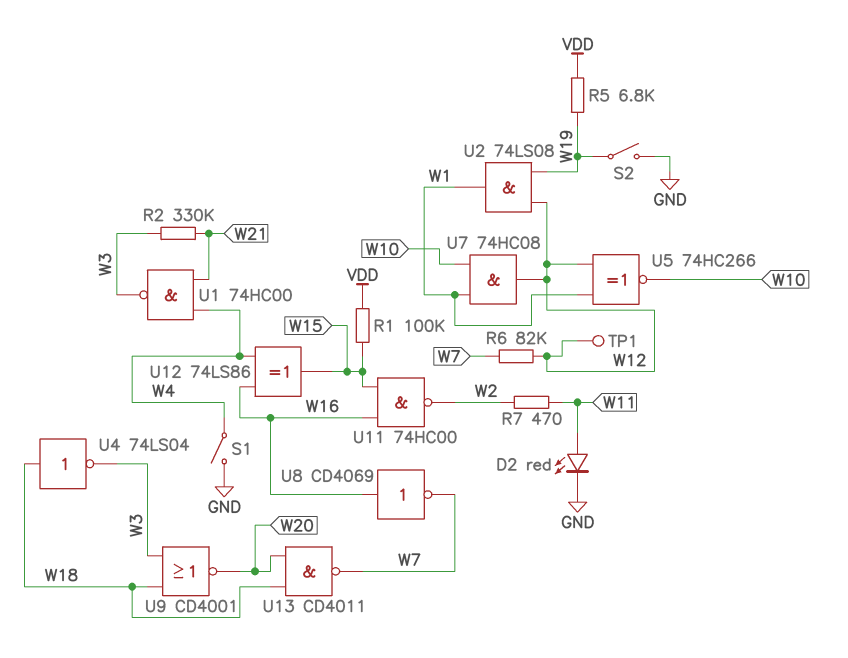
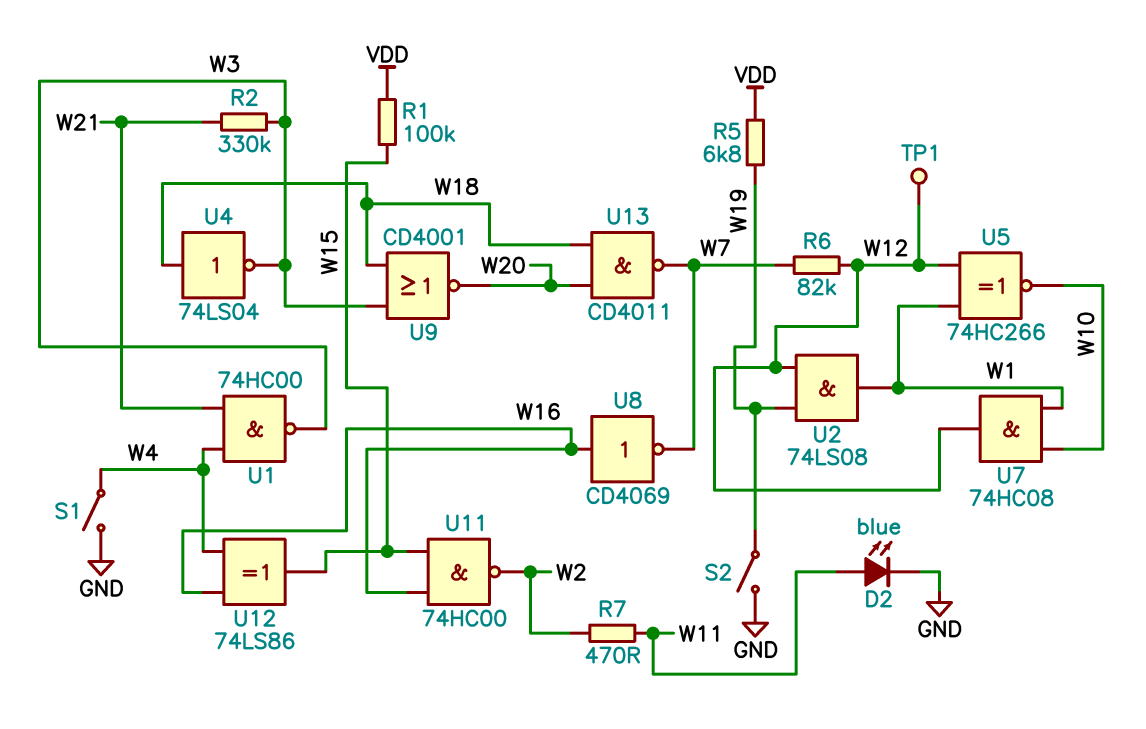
D2: LED red (A W11, K GND) -> LED blue (A W11, K GND)

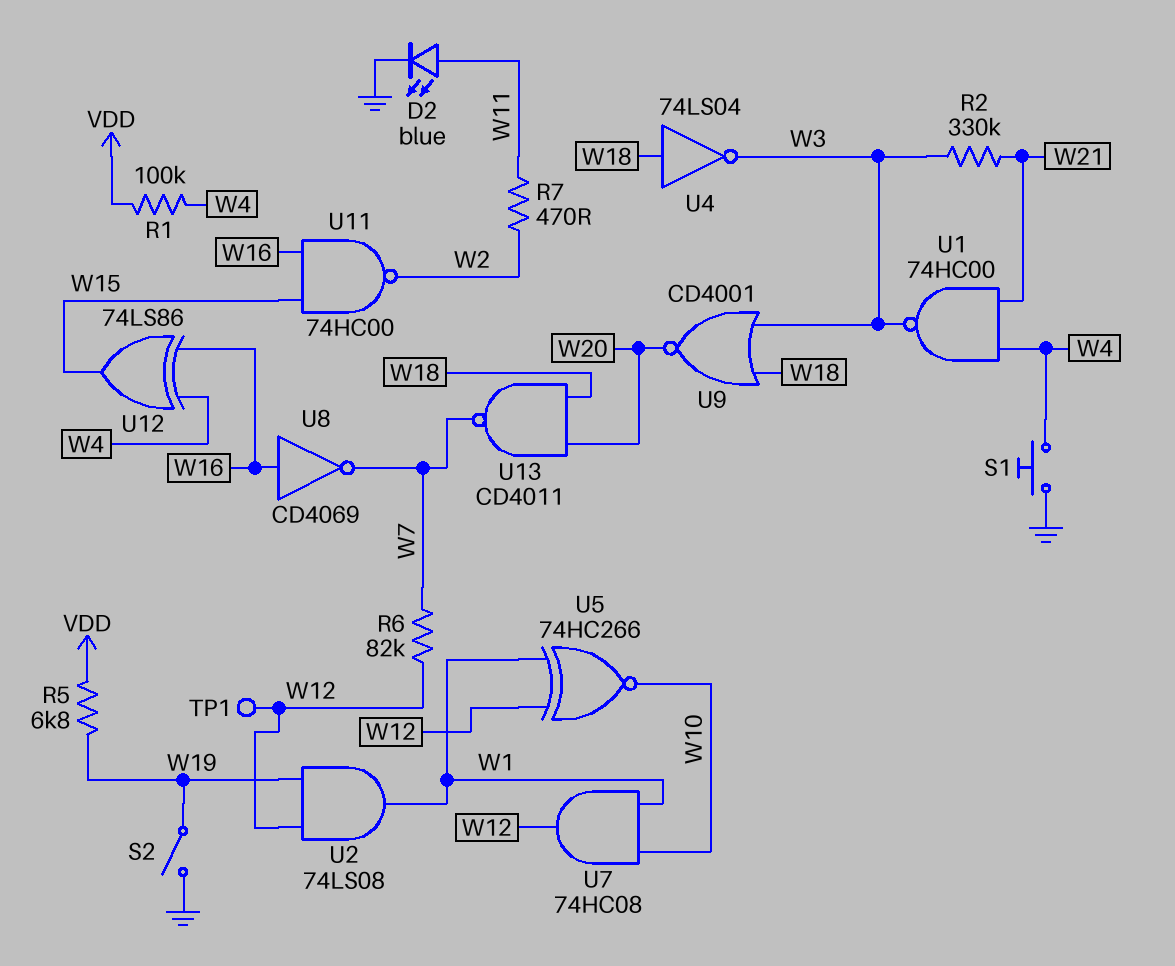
R1: 100k (VDD, W15) -> 100k (VDD, W4)
S1: switch (GND, W4) -> button (GND, W4)

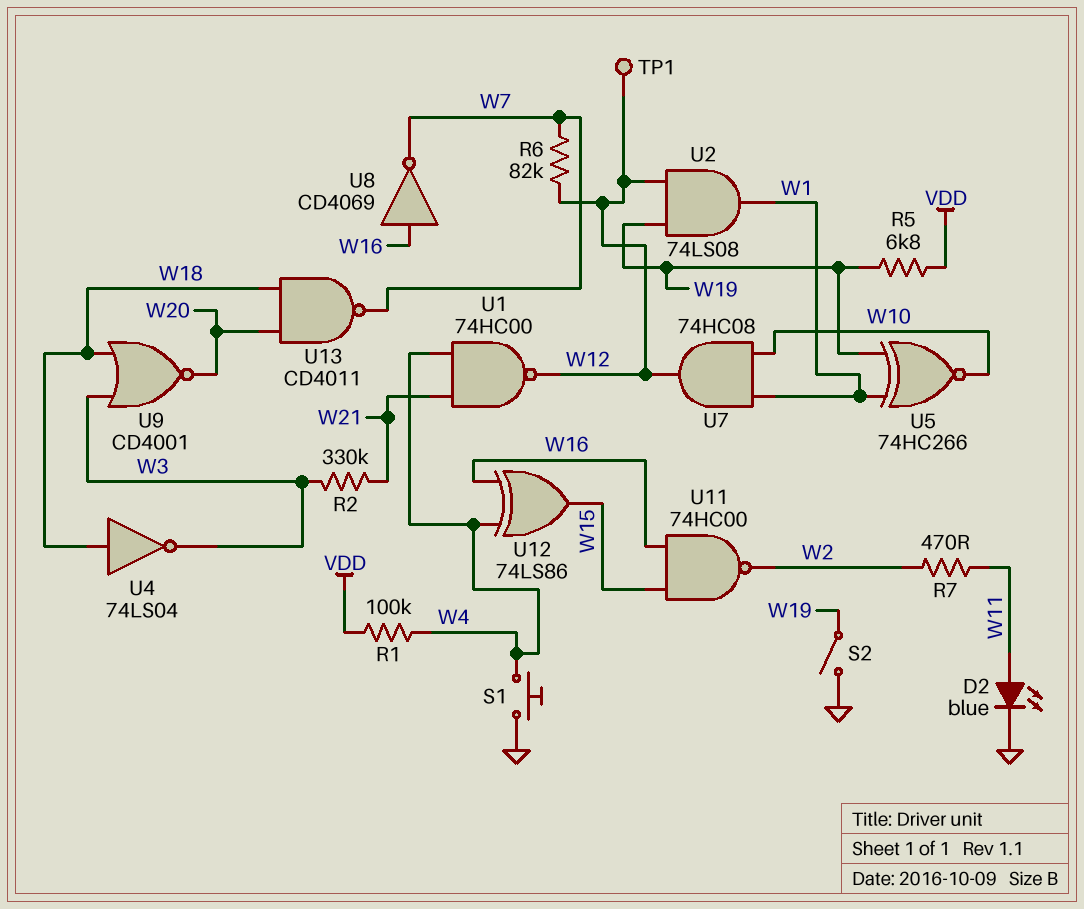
U1: NAND 74HC00 (in W4, in W21, out W3) -> NAND 74HC00 (in W4, in W21, out W12)
U5: XNOR 74HC266 (in W1, in W12, out W10) -> XNOR 74HC266 (in W1, in W19, out W10)

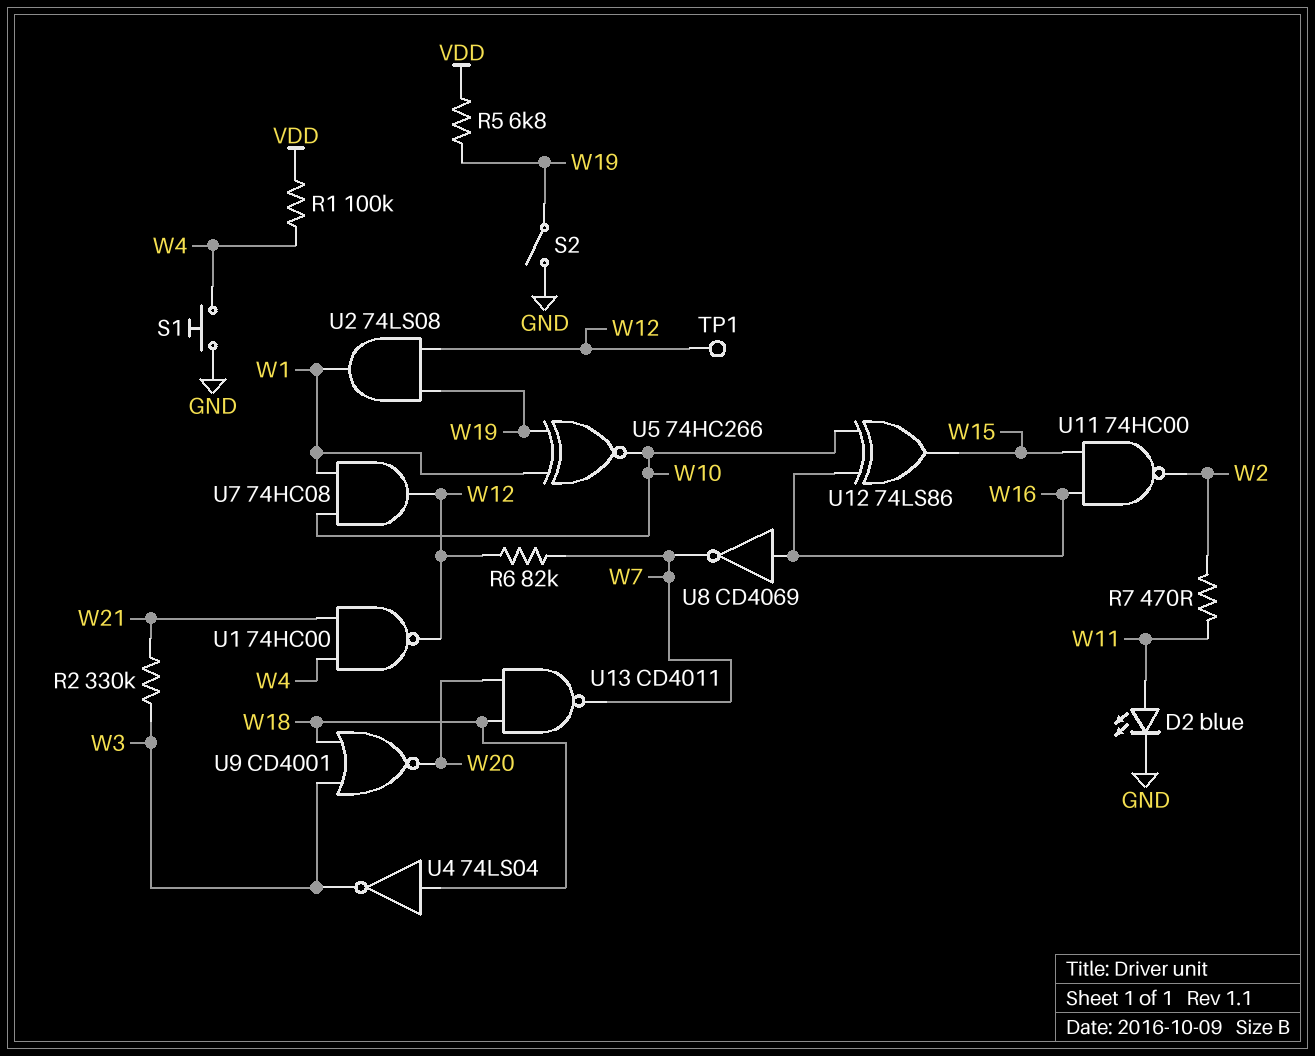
U12: XOR 74LS86 (in W4, in W16, out W15) -> XOR 74LS86 (in W10, in W16, out W15)

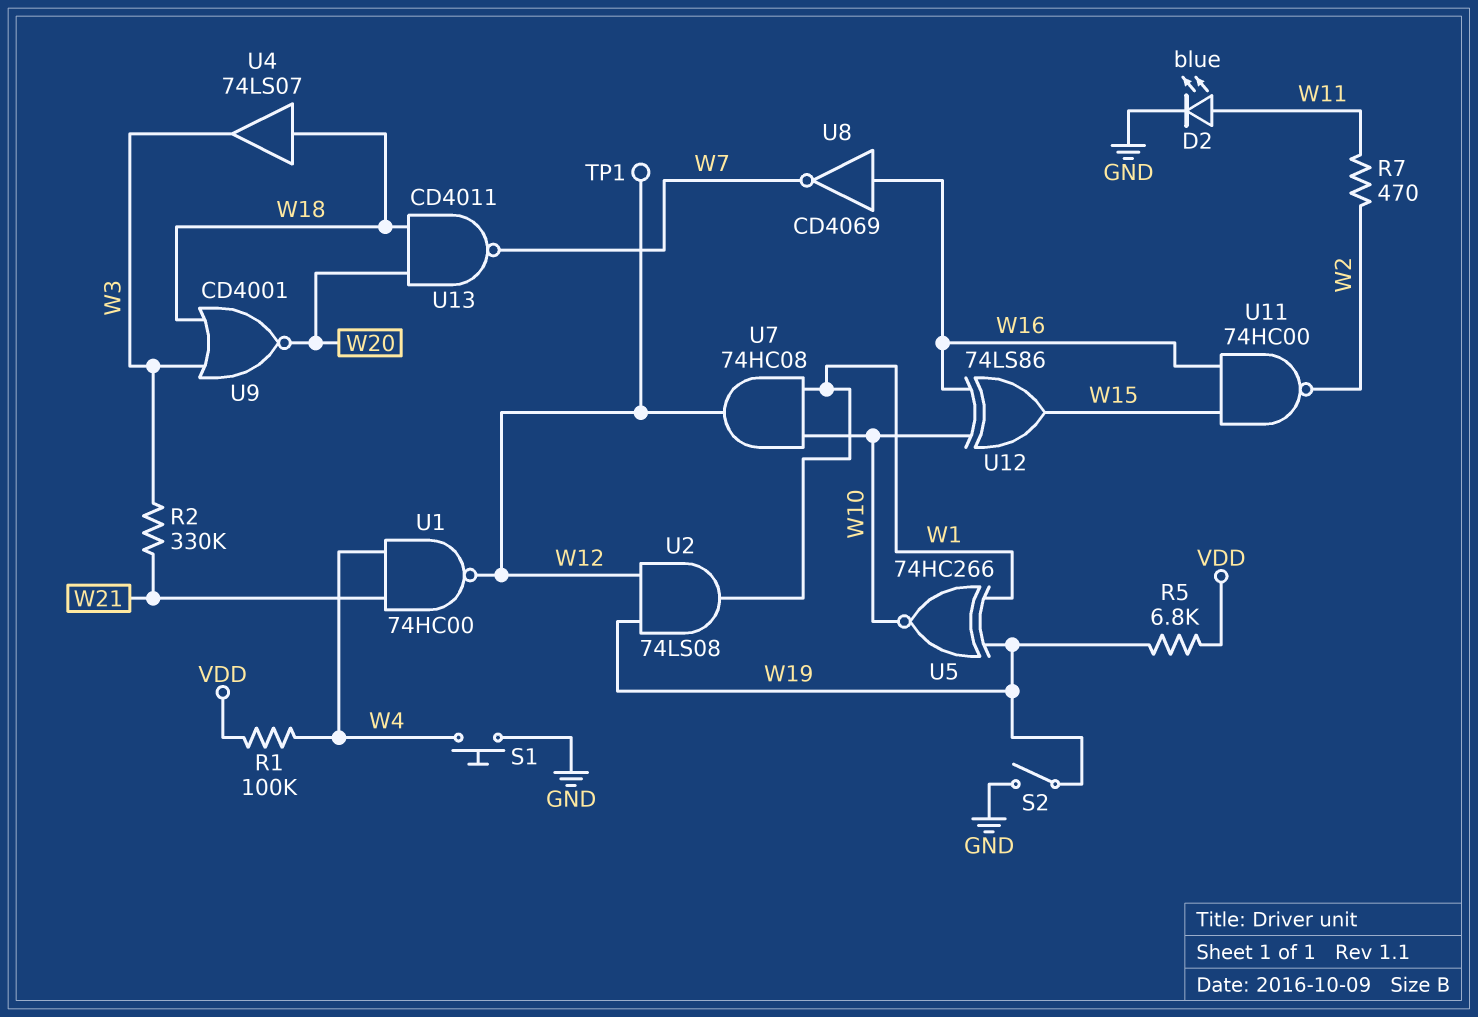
R6: 82k (W7, W12) -> none
U4: NOT 74LS04 (in W18, out W3) -> buffer 74LS07 (in W18, out W3)

